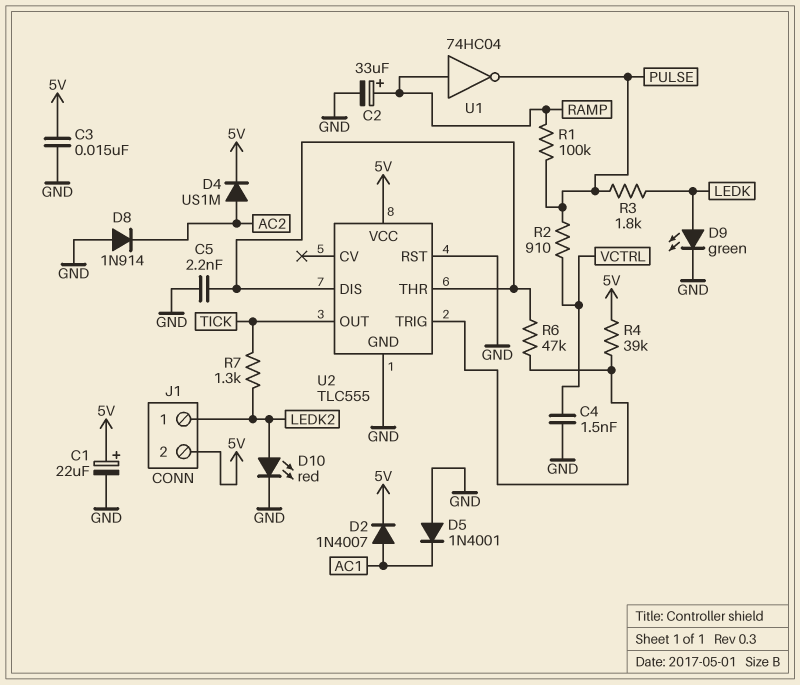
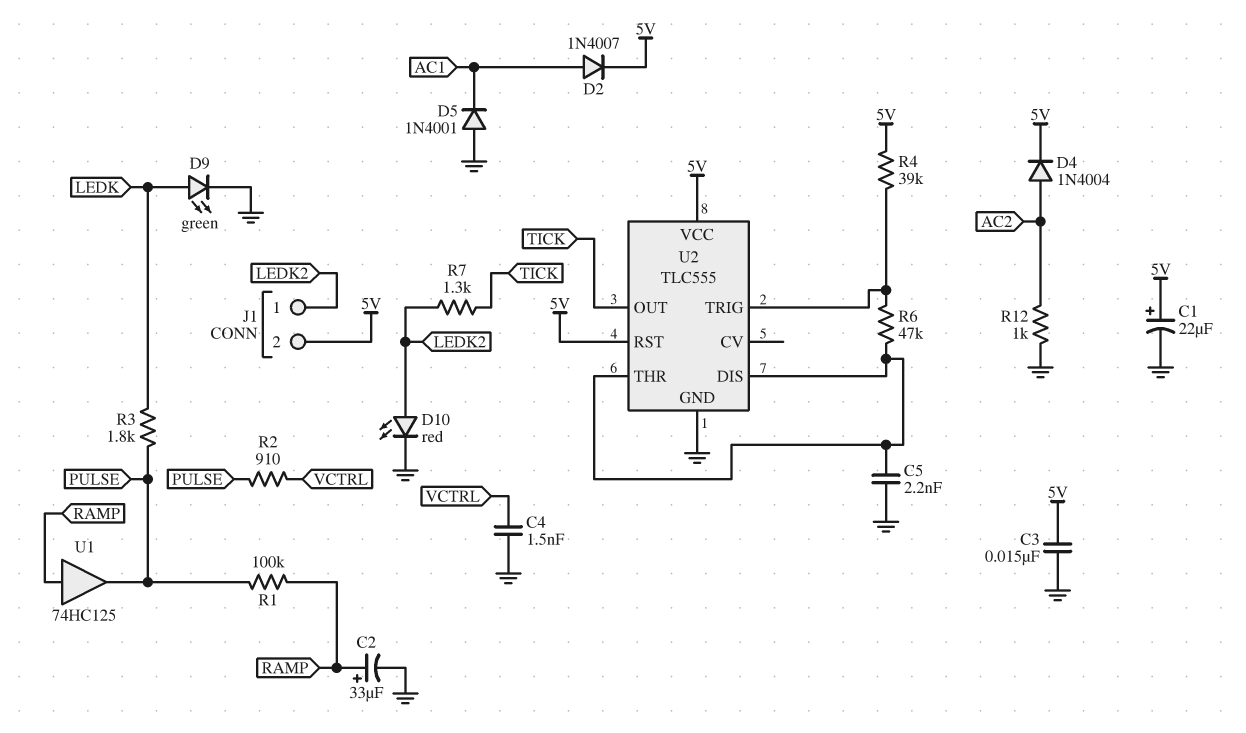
D4: diode US1M (A AC2, K 5V) -> diode 1N4004 (A AC2, K 5V)
D8: diode 1N914 (A GND, K AC2) -> none
R12: none -> 1k (AC2, GND)
U1: NOT 74HC04 (in RAMP, out PULSE) -> buffer 74HC125 (in RAMP, out PULSE)
U2 pin RST: GND -> 5V

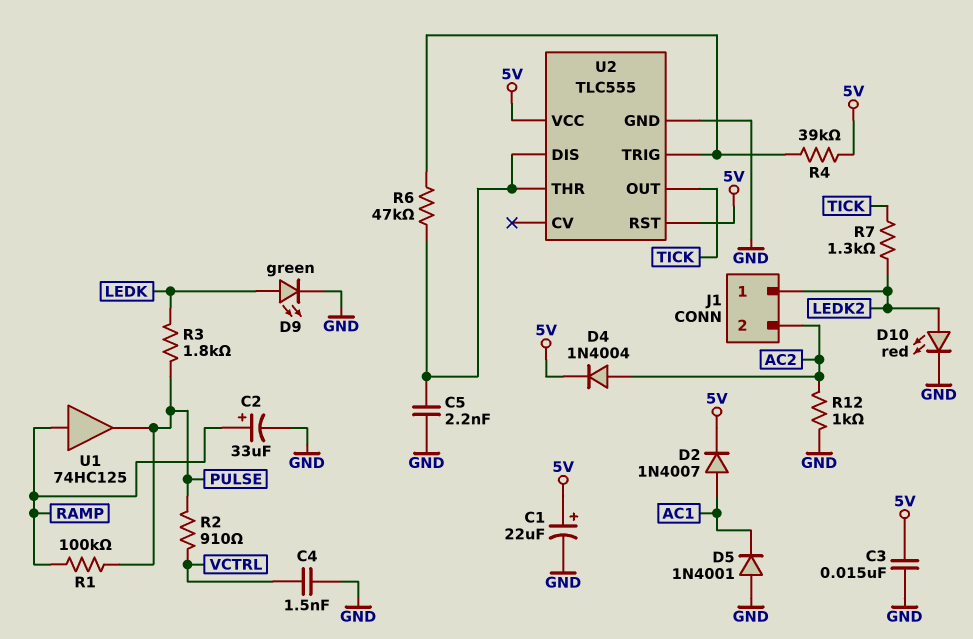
J1 pin 2: 5V -> AC2

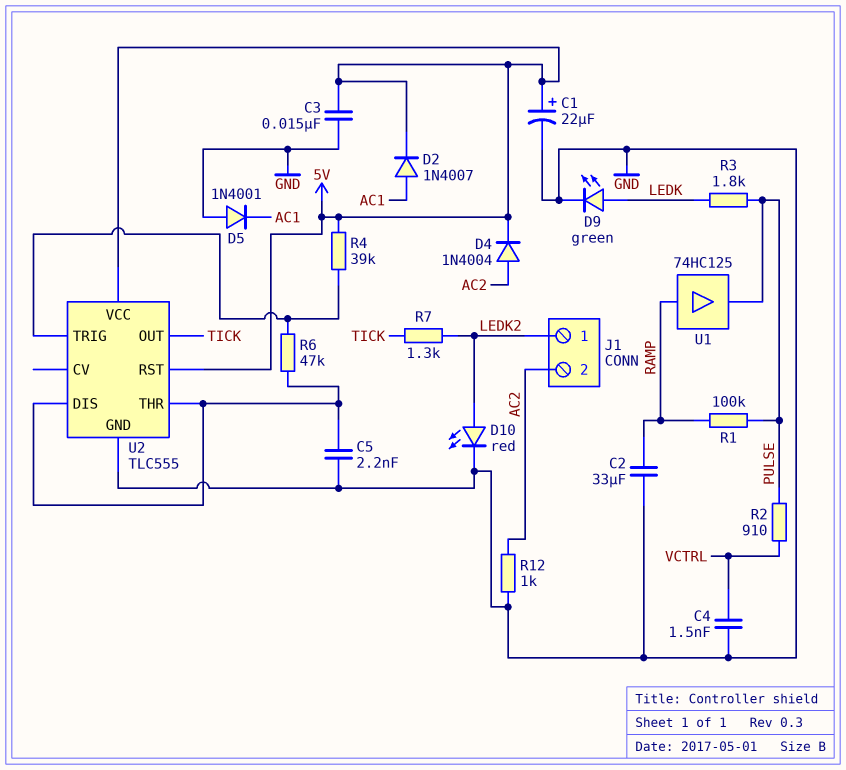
C2: 33uF (plus RAMP, minus GND) -> 33uF (GND, RAMP)

